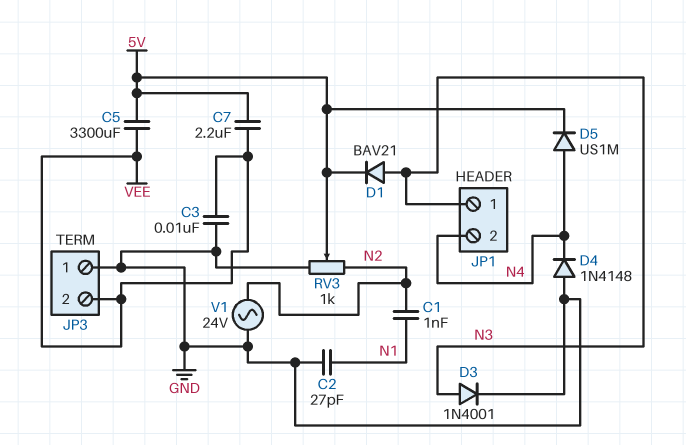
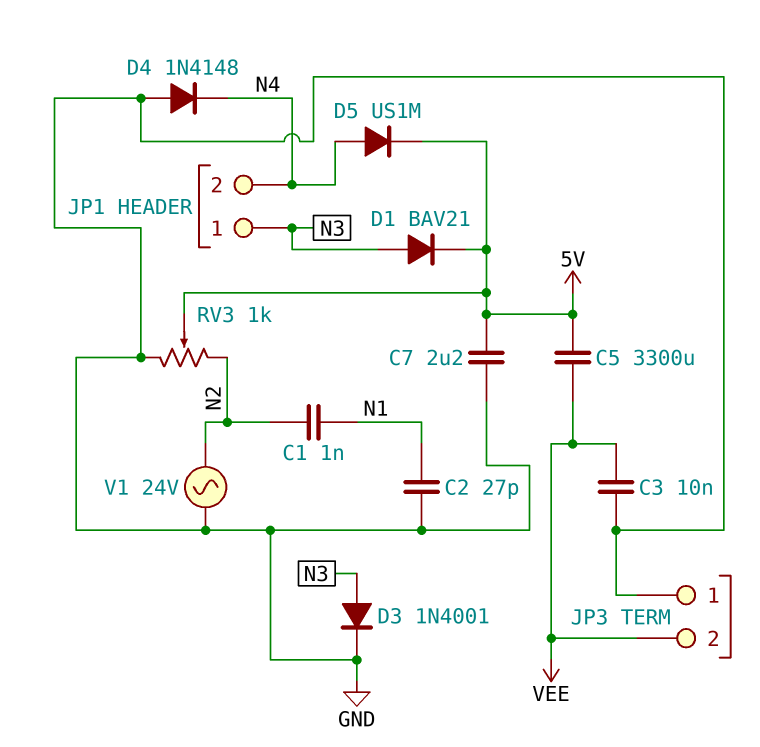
C7: 2.2uF (5V, VEE) -> 2.2uF (5V, GND)

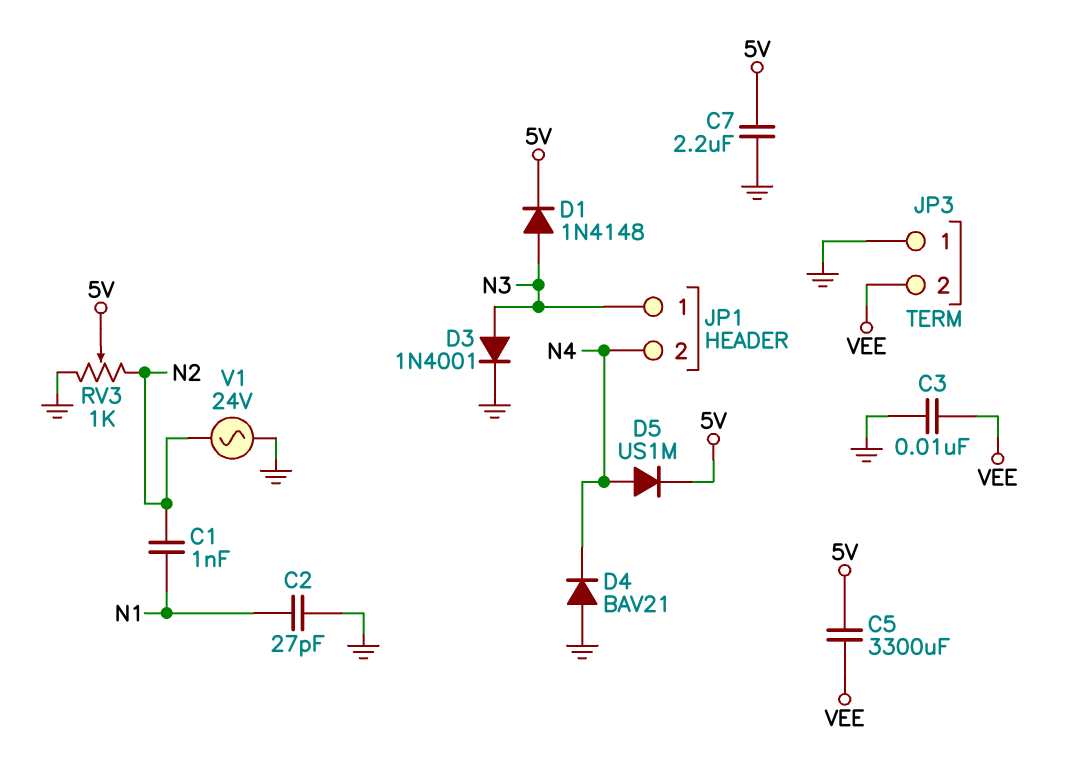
D1: diode BAV21 (A N3, K 5V) -> diode 1N4148 (A N3, K 5V)
D4: diode 1N4148 (A GND, K N4) -> diode BAV21 (A GND, K N4)

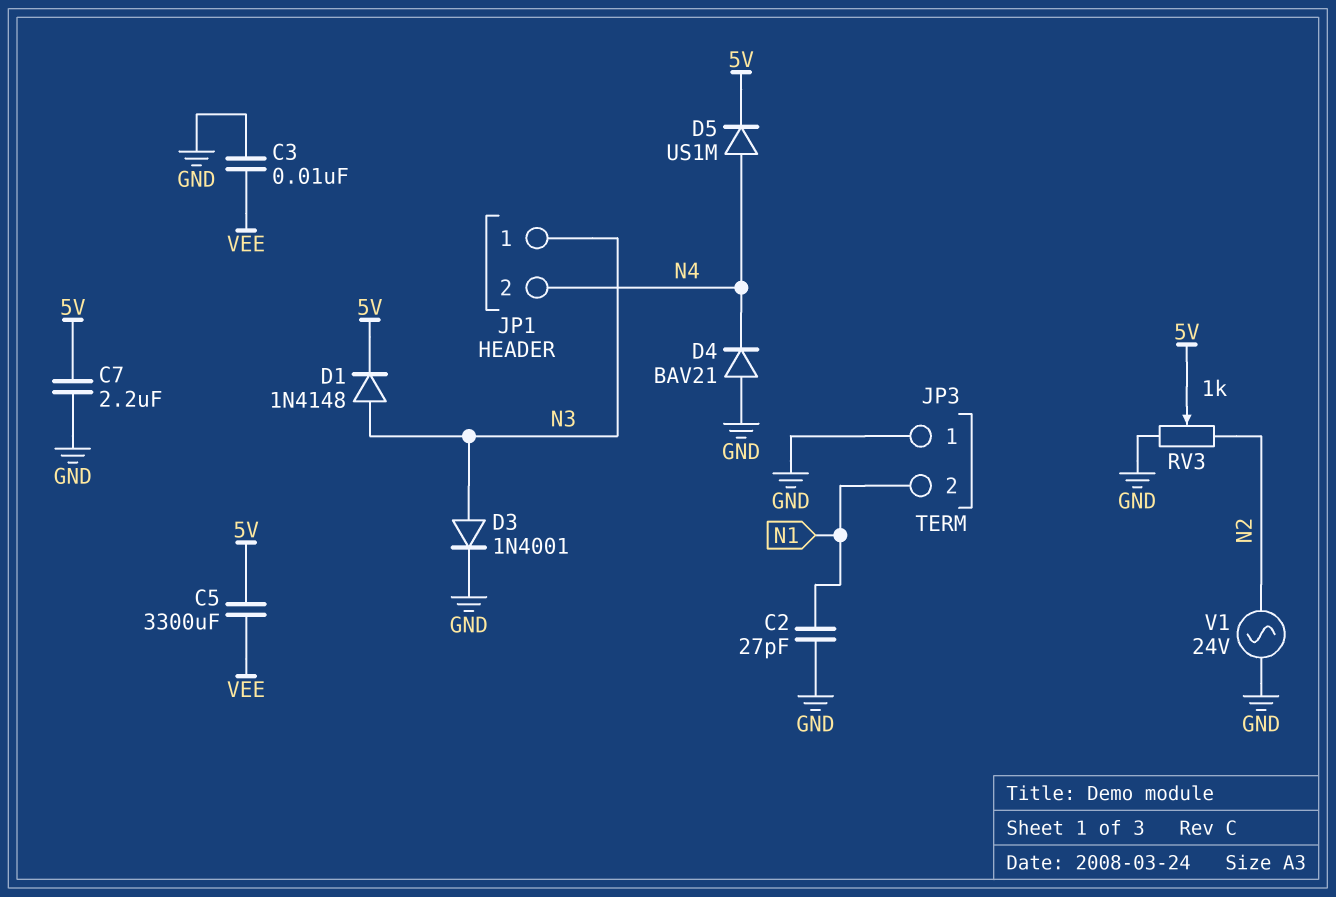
C1: 1nF (N1, N2) -> none
JP3 pin 2: VEE -> N1

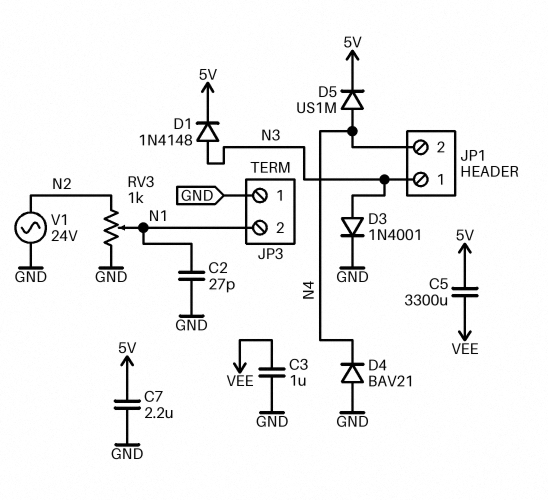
C3: 10nF (GND, VEE) -> 1uF (GND, VEE)
RV3: 1k (GND, N2, wiper 5V) -> 1k (GND, N2, wiper N1)

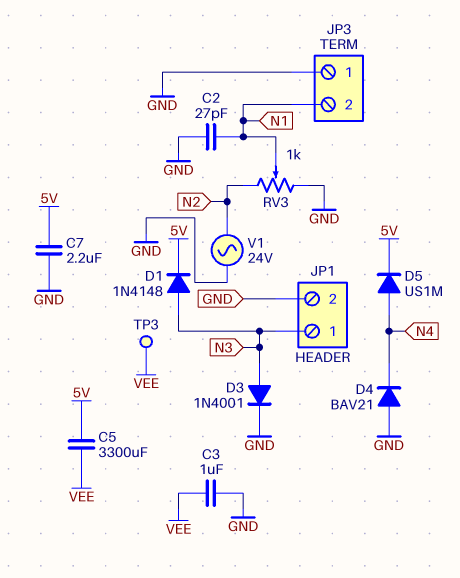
JP1 pin 2: N4 -> GND
TP3: none -> test point (VEE)

